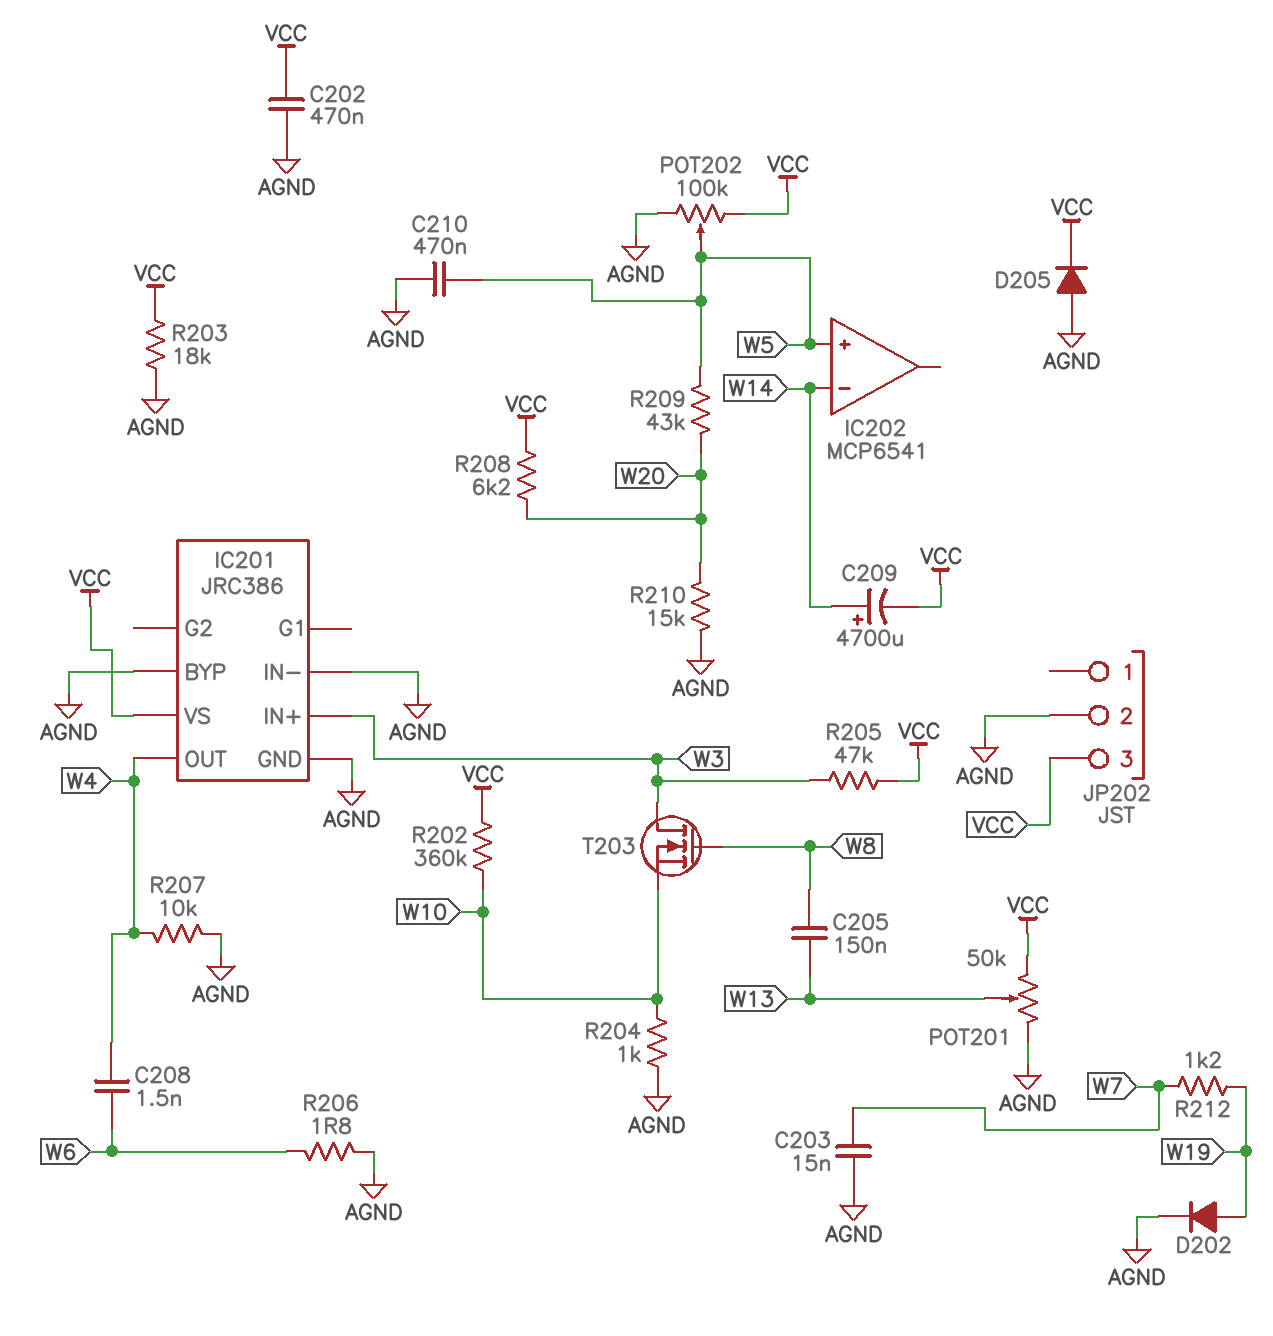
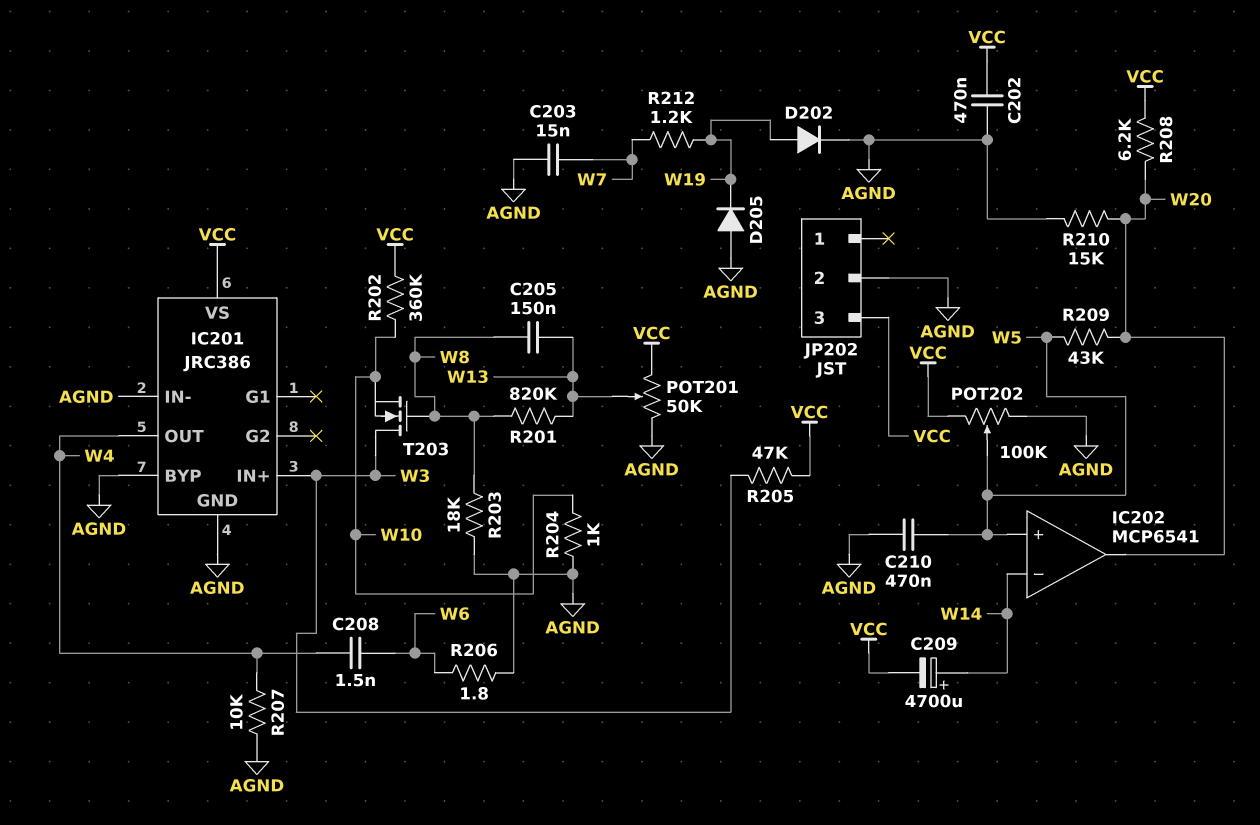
D205: diode (A AGND, K VCC) -> diode (A AGND, K W19)
IC202 pin out: none -> W20
R201: none -> 820k (W8, W13)
R203: 18k (AGND, VCC) -> 18k (AGND, W8)

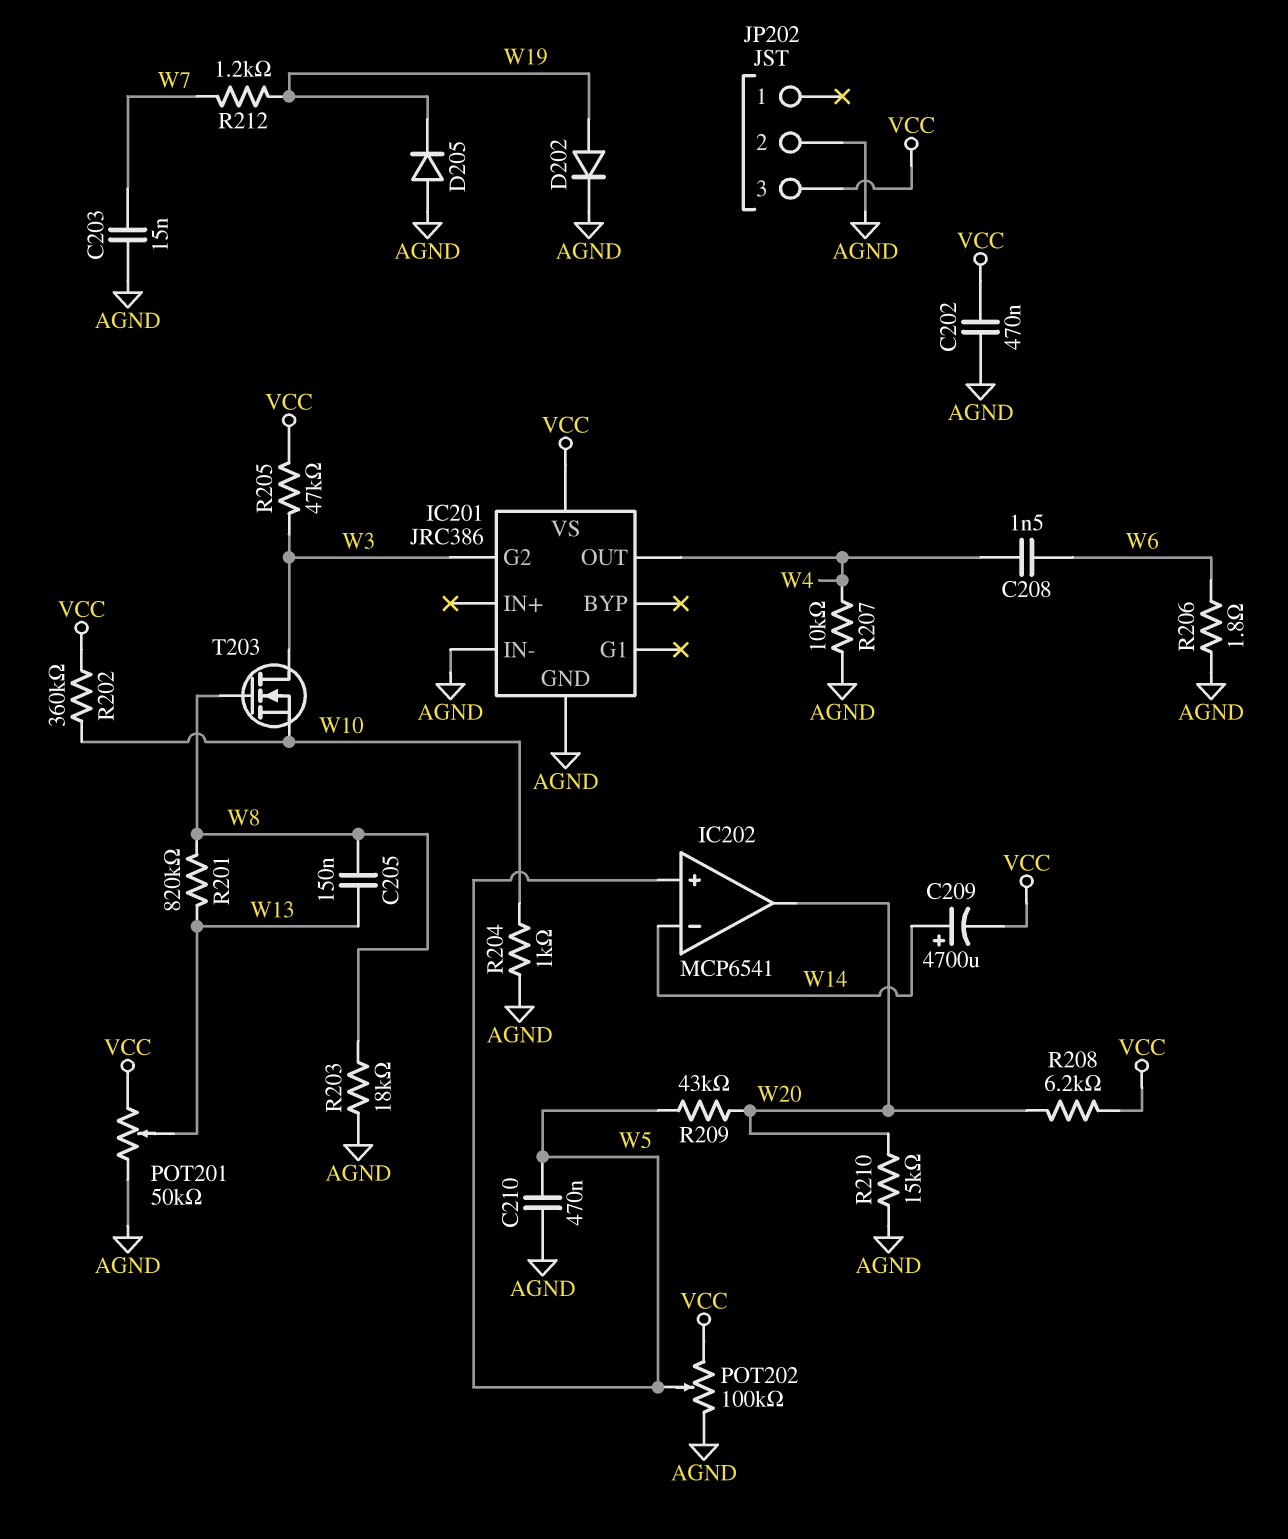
IC201 pin BYP: AGND -> none
IC201 pin G2: none -> W3
IC201 pin IN+: W3 -> none

